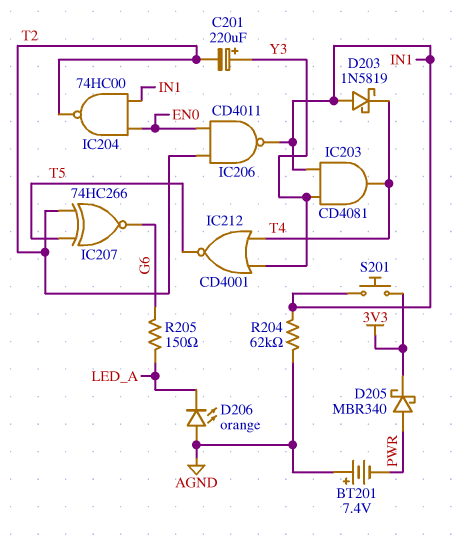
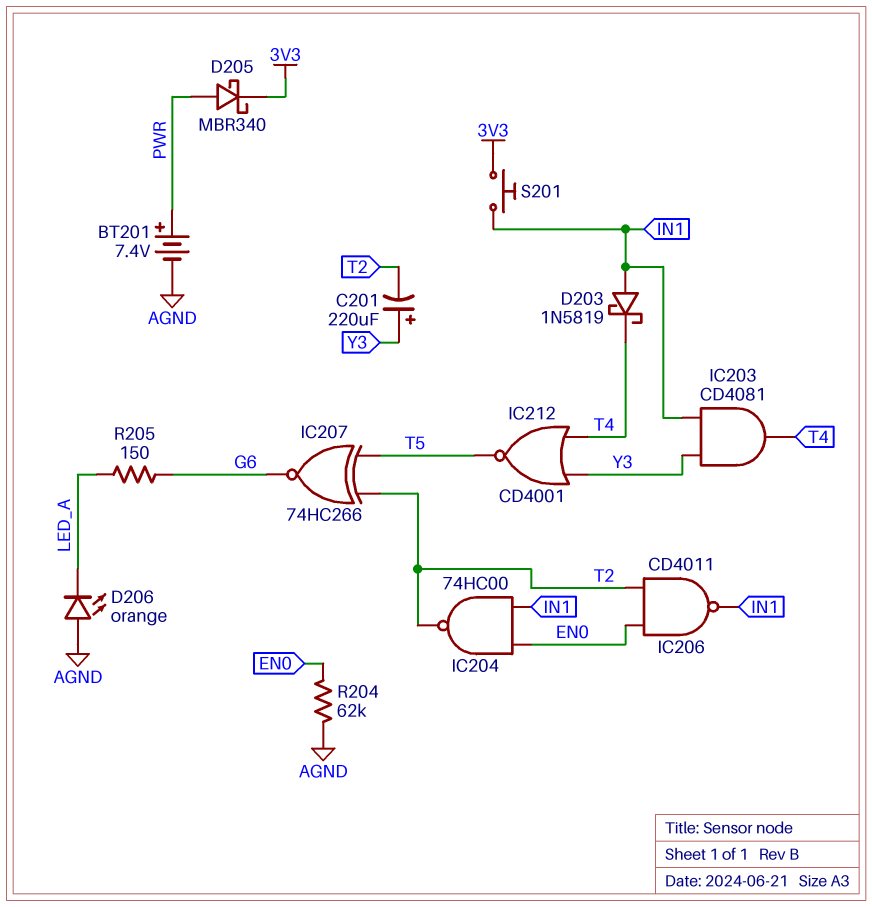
BT201: 7.4V (plus AGND, minus PWR) -> 7.4V (plus PWR, minus AGND)
R204: 62k (AGND, IN1) -> 62k (AGND, EN0)

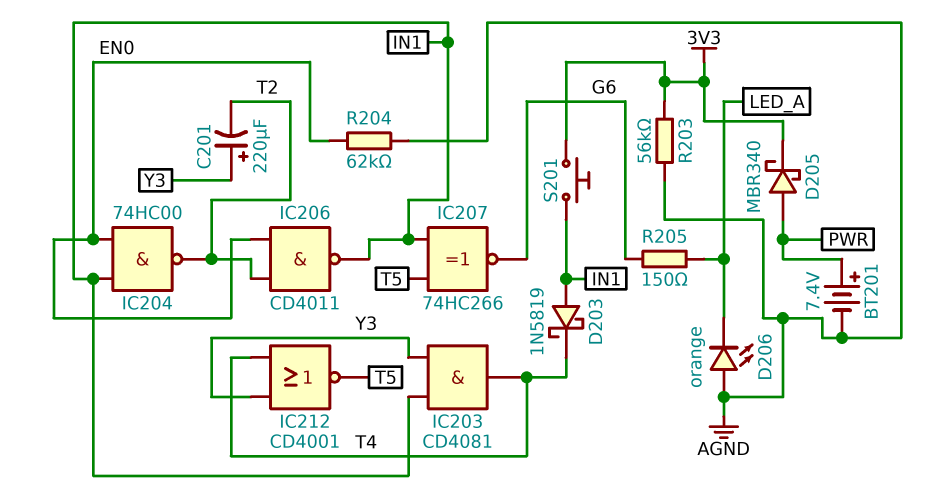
IC207: XNOR 74HC266 (in T2, in T5, out G6) -> XNOR 74HC266 (in IN1, in T5, out G6)
R203: none -> 56k (3V3, AGND)

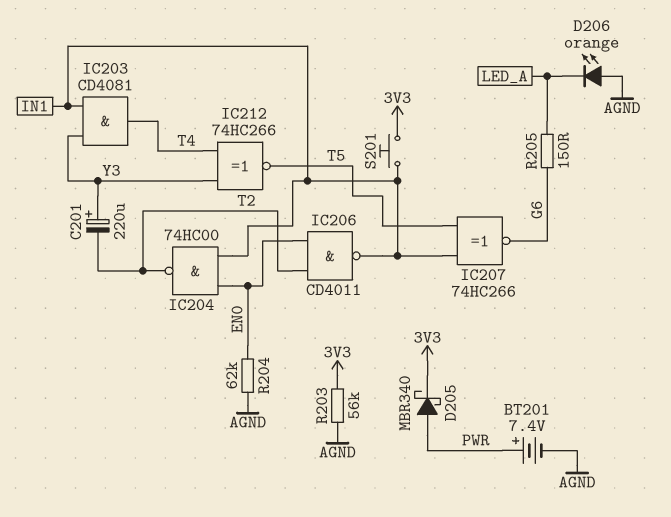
D203: schottky 1N5819 (A IN1, K T4) -> none
IC212: NOR CD4001 (in T4, in Y3, out T5) -> XNOR 74HC266 (in T4, in Y3, out T5)

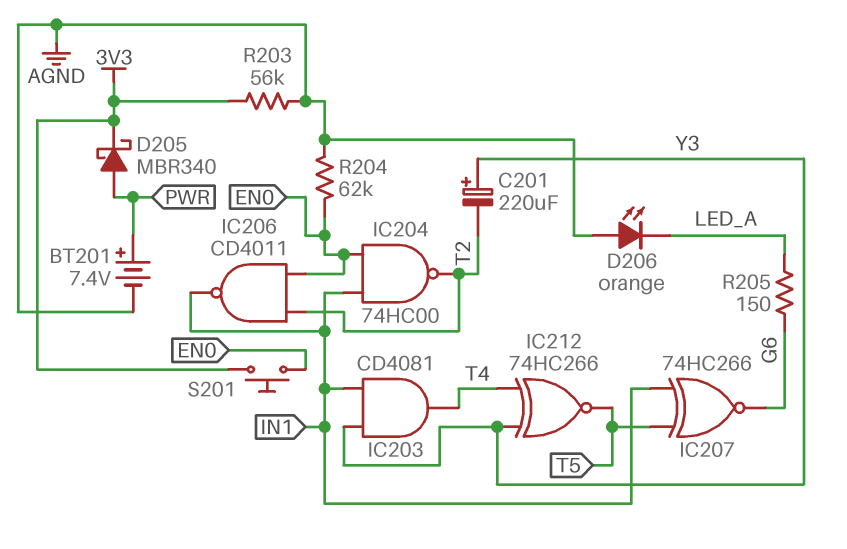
S201: button (3V3, IN1) -> button (3V3, EN0)

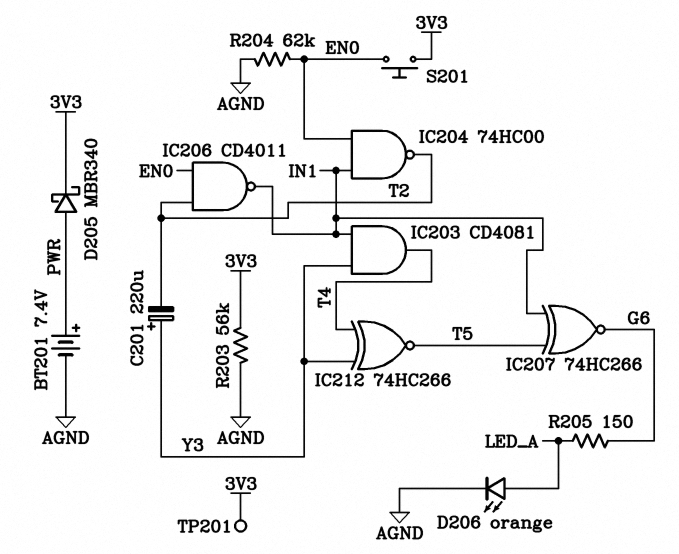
D206: LED orange (A AGND, K LED_A) -> LED orange (A LED_A, K AGND)
TP201: none -> test point (3V3)

